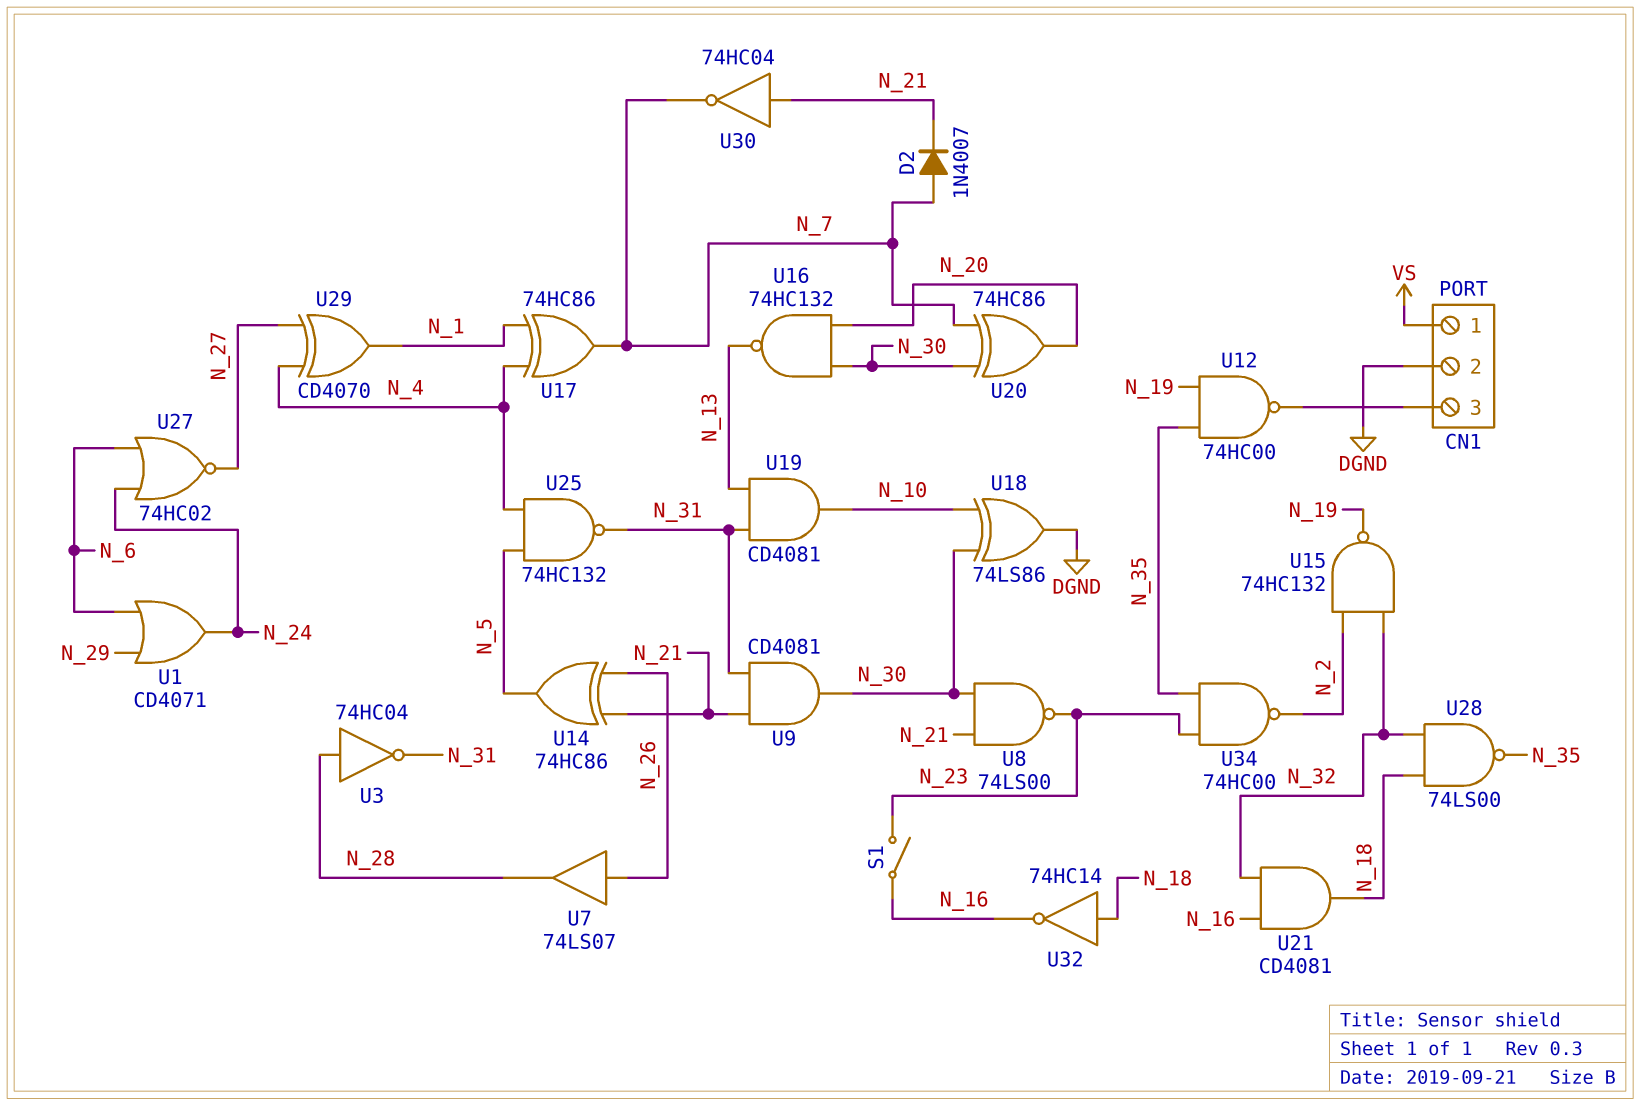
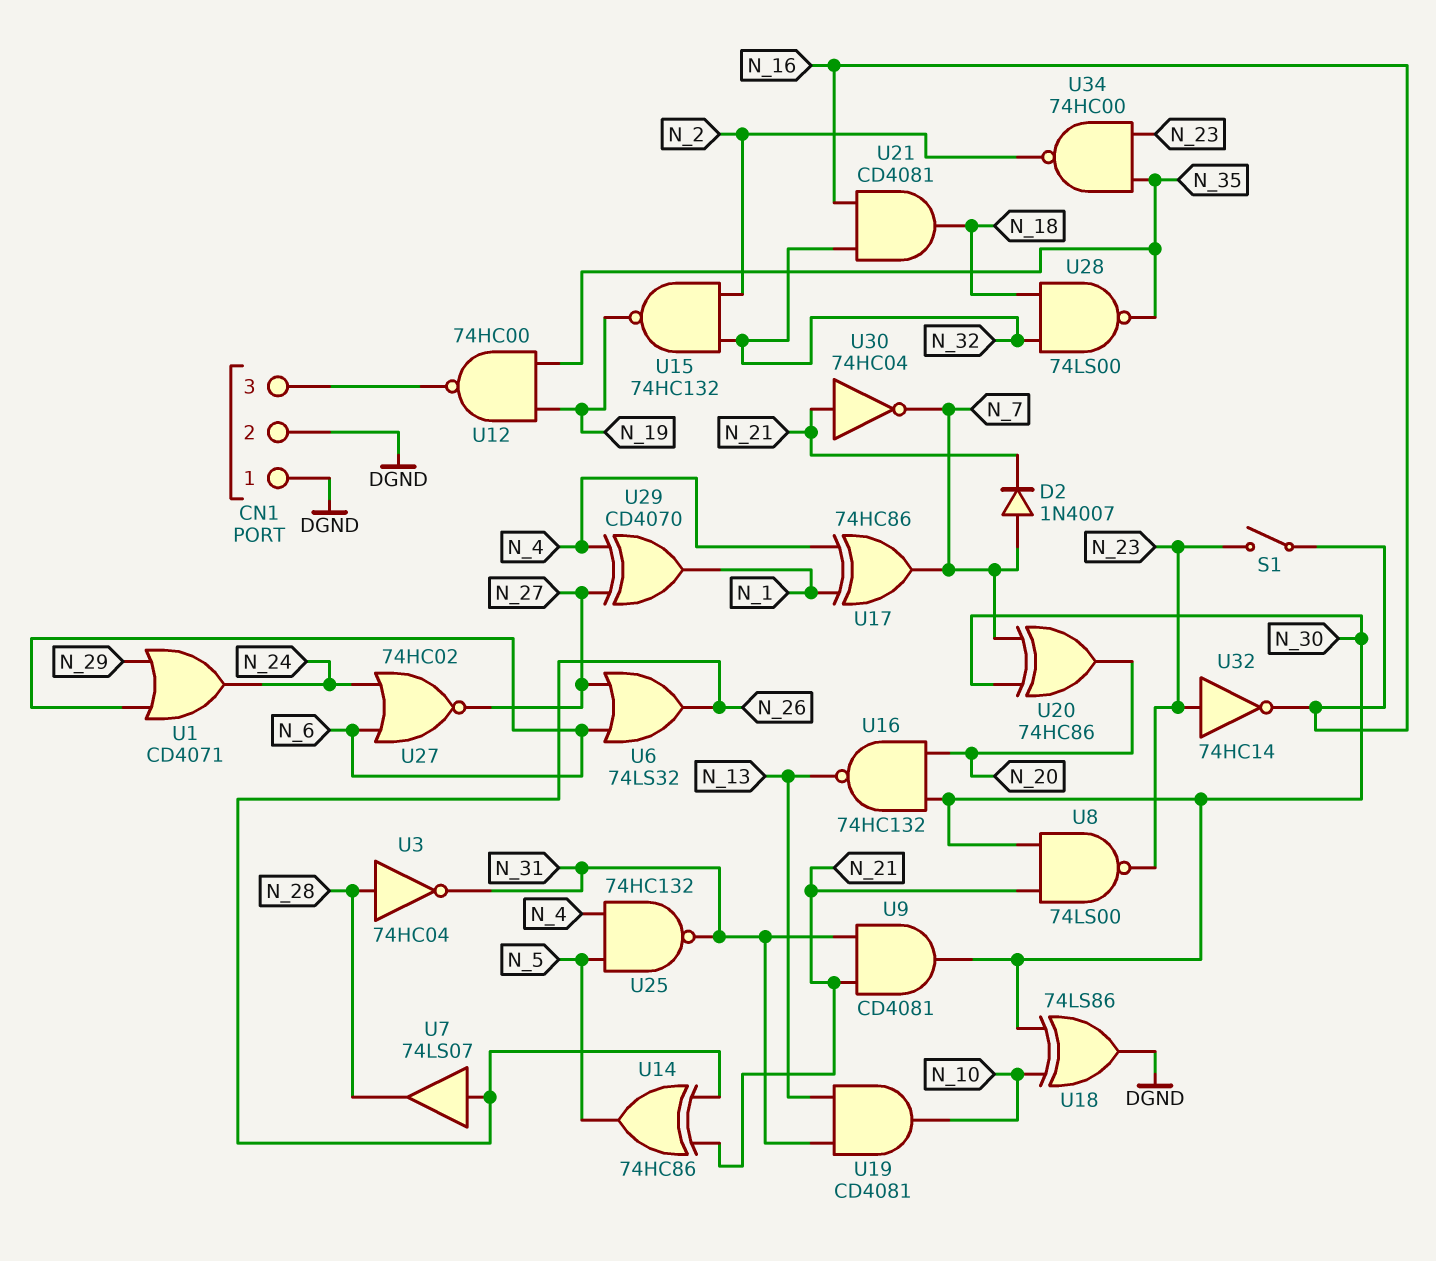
CN1 pin 1: VS -> DGND
U6: none -> OR 74LS32 (in N_6, in N_27, out N_26)
U32: NOT 74HC14 (in N_18, out N_16) -> NOT 74HC14 (in N_23, out N_16)

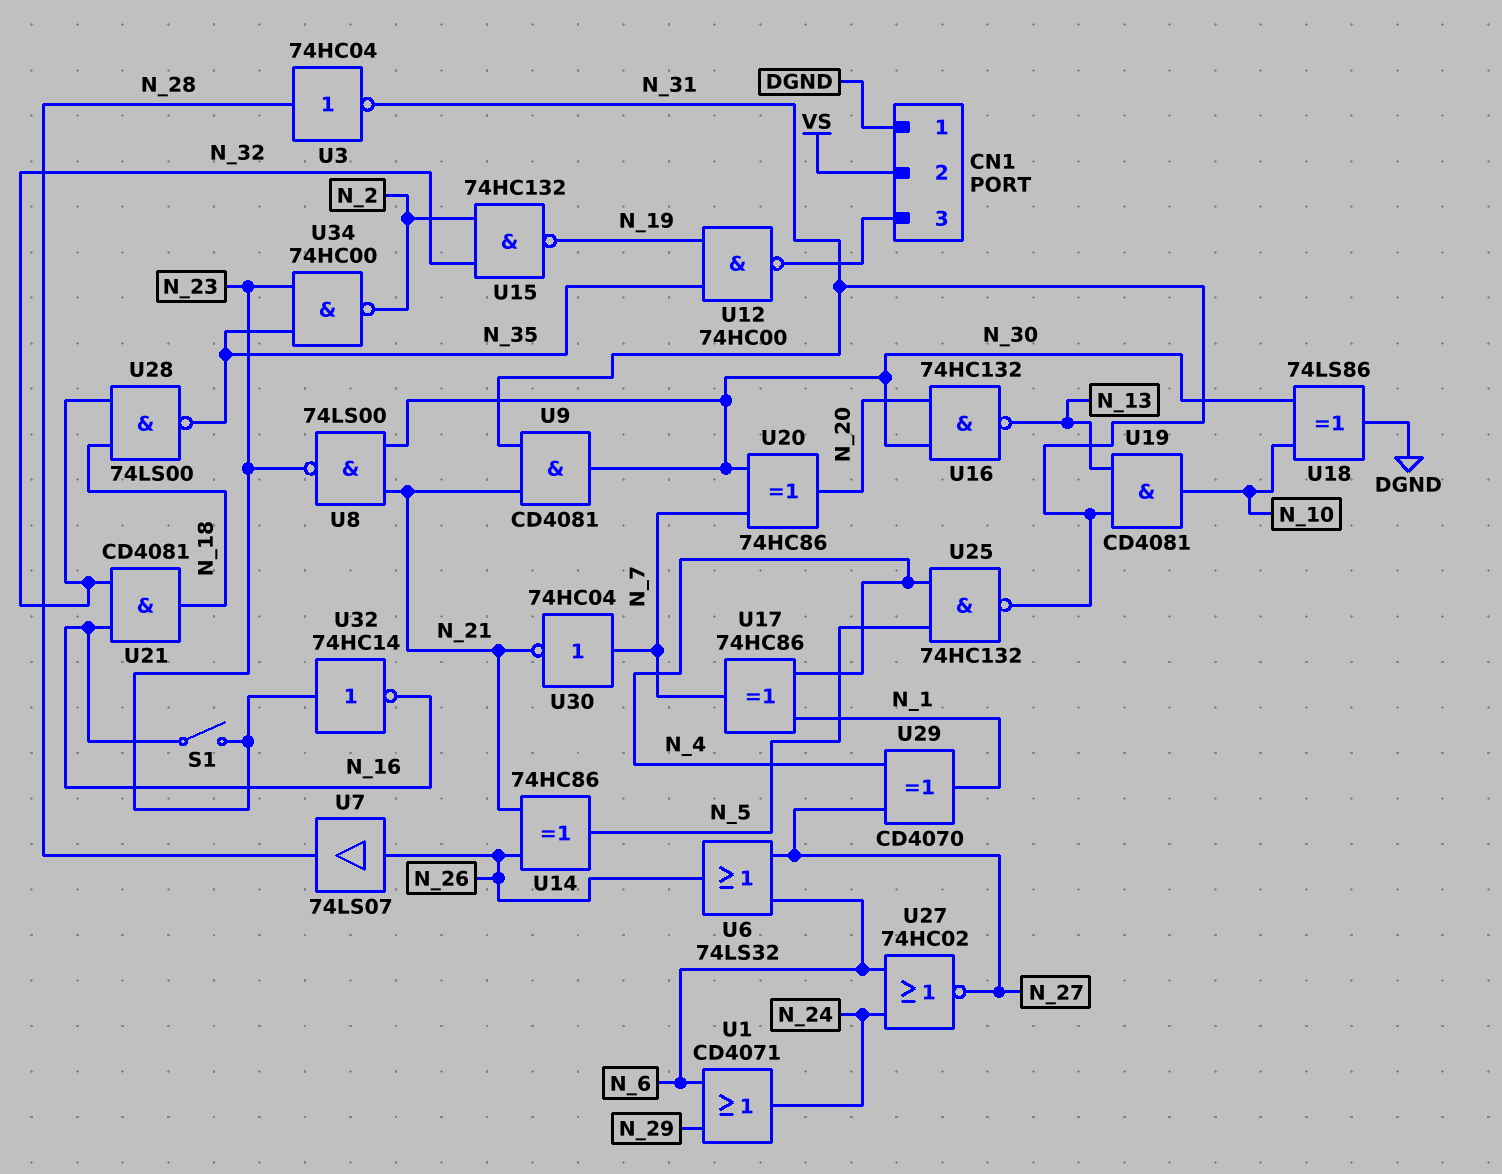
CN1 pin 2: DGND -> VS
D2: diode 1N4007 (A N_7, K N_21) -> none
U30: NOT 74HC04 (in N_21, out N_7) -> NOT 74HC04 (in N_7, out N_21)

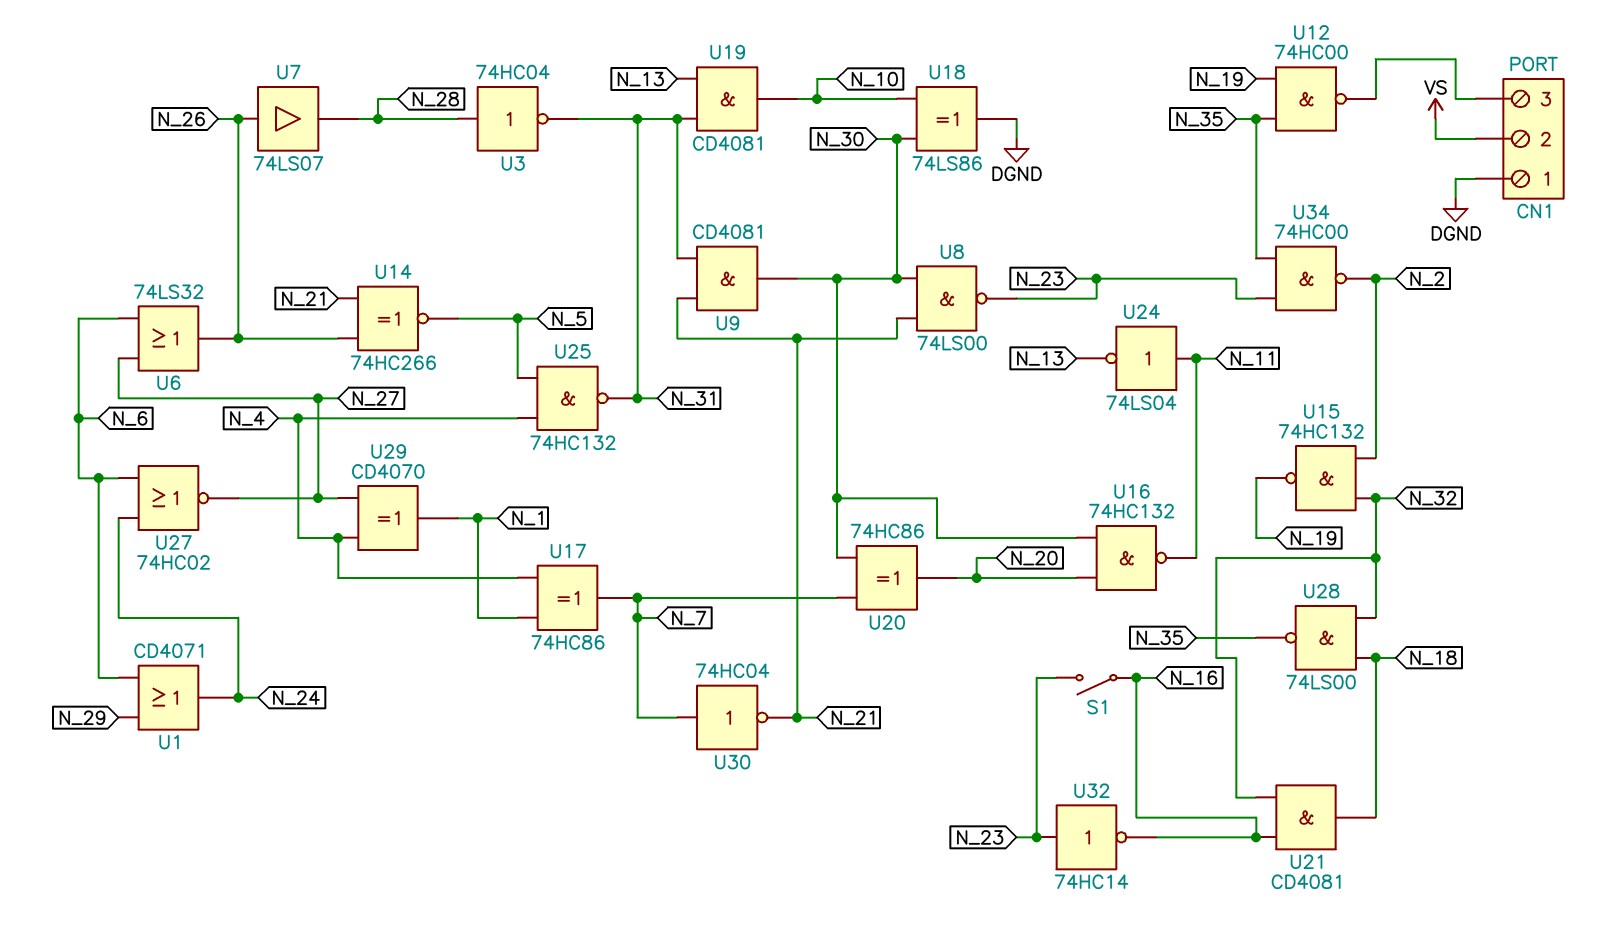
U14: XOR 74HC86 (in N_21, in N_26, out N_5) -> XNOR 74HC266 (in N_21, in N_26, out N_5)
U16: NAND 74HC132 (in N_20, in N_30, out N_13) -> NAND 74HC132 (in N_20, in N_30, out N_11)
U24: none -> NOT 74LS04 (in N_11, out N_13)

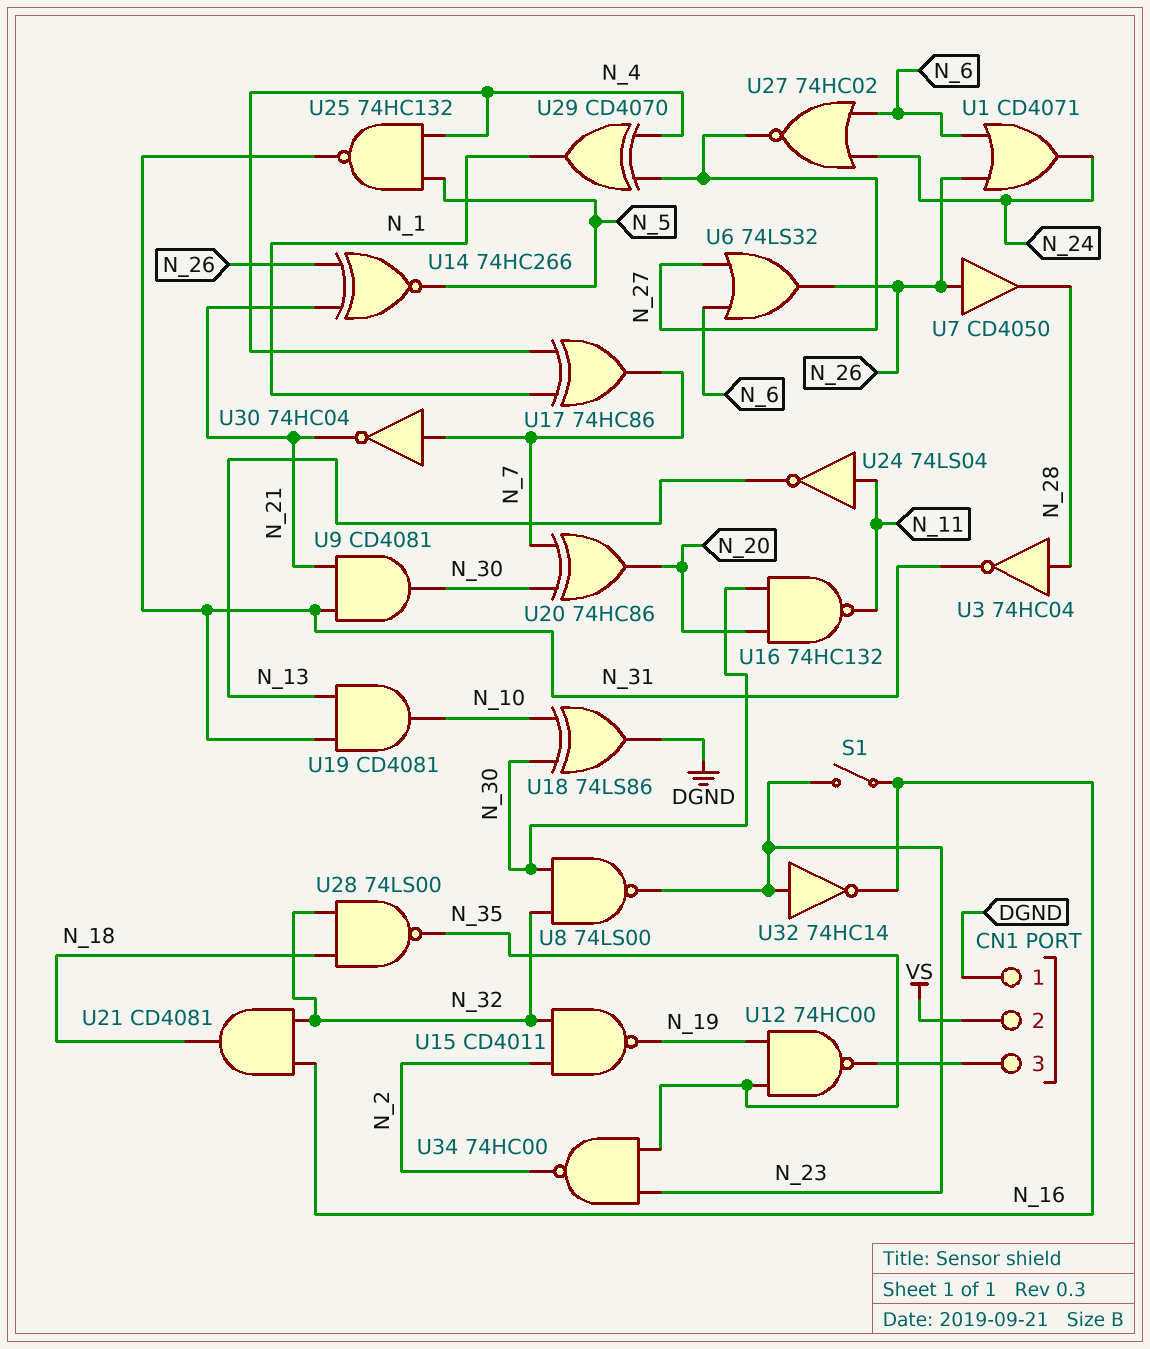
U1: OR CD4071 (in N_6, in N_29, out N_24) -> OR CD4071 (in N_6, in N_26, out N_24)
U7: buffer 74LS07 (in N_26, out N_28) -> buffer CD4050 (in N_26, out N_28)
U8: NAND 74LS00 (in N_21, in N_30, out N_23) -> NAND 74LS00 (in N_30, in N_32, out N_23)
U15: NAND 74HC132 (in N_2, in N_32, out N_19) -> NAND CD4011 (in N_2, in N_32, out N_19)

